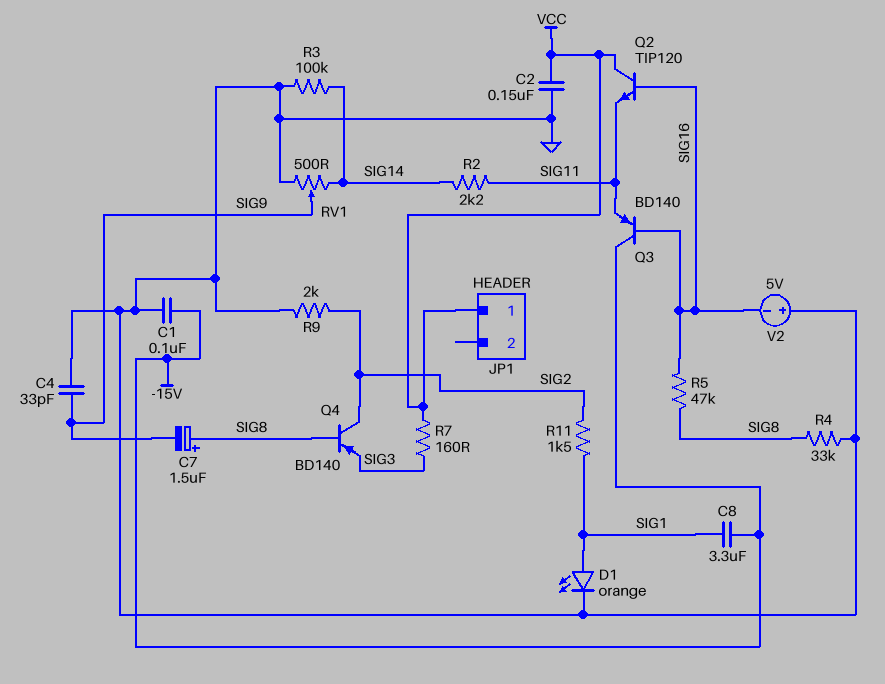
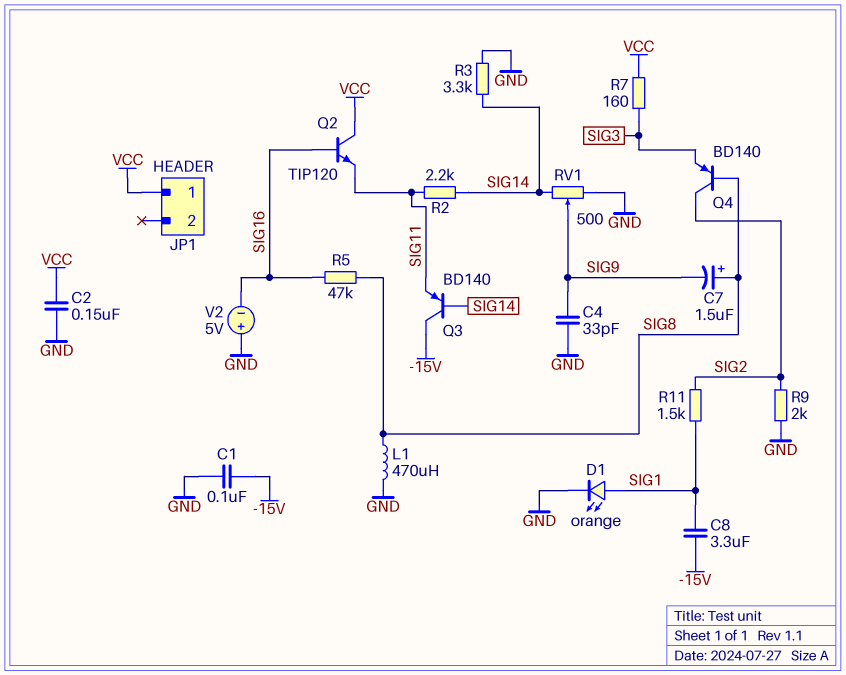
L1: none -> 470uH (GND, SIG8)
Q3: PNP BD140 (B SIG16, C -15V, E SIG11) -> PNP BD140 (B SIG14, C -15V, E SIG11)
R3: 100k (GND, SIG14) -> 3.3k (GND, SIG14)
R4: 33k (GND, SIG8) -> none

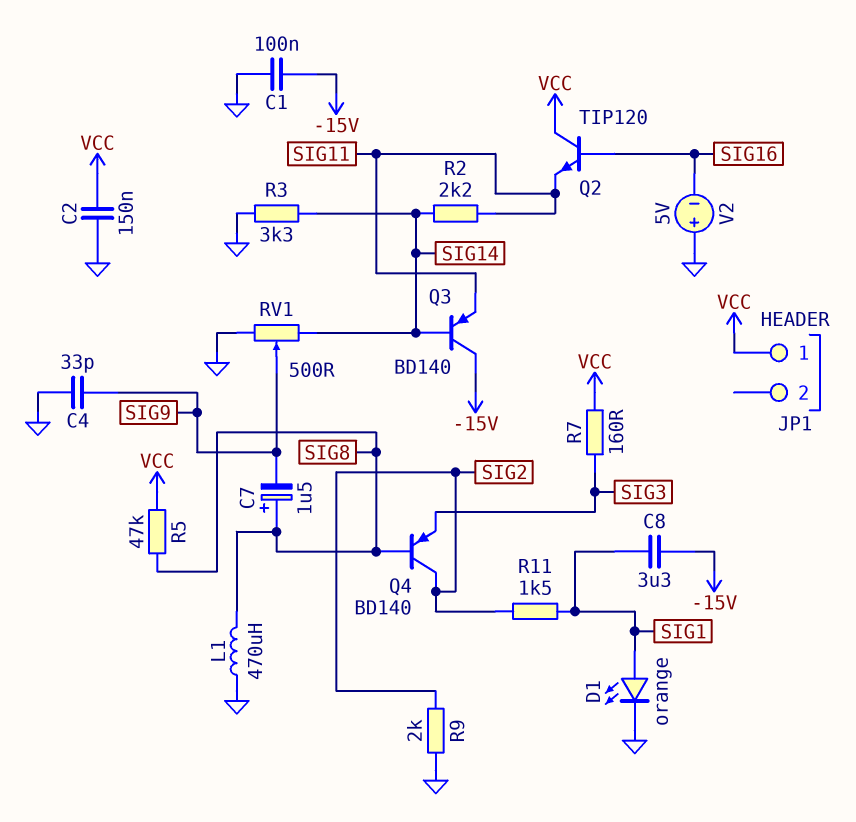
R5: 47k (SIG8, SIG16) -> 47k (SIG8, VCC)

